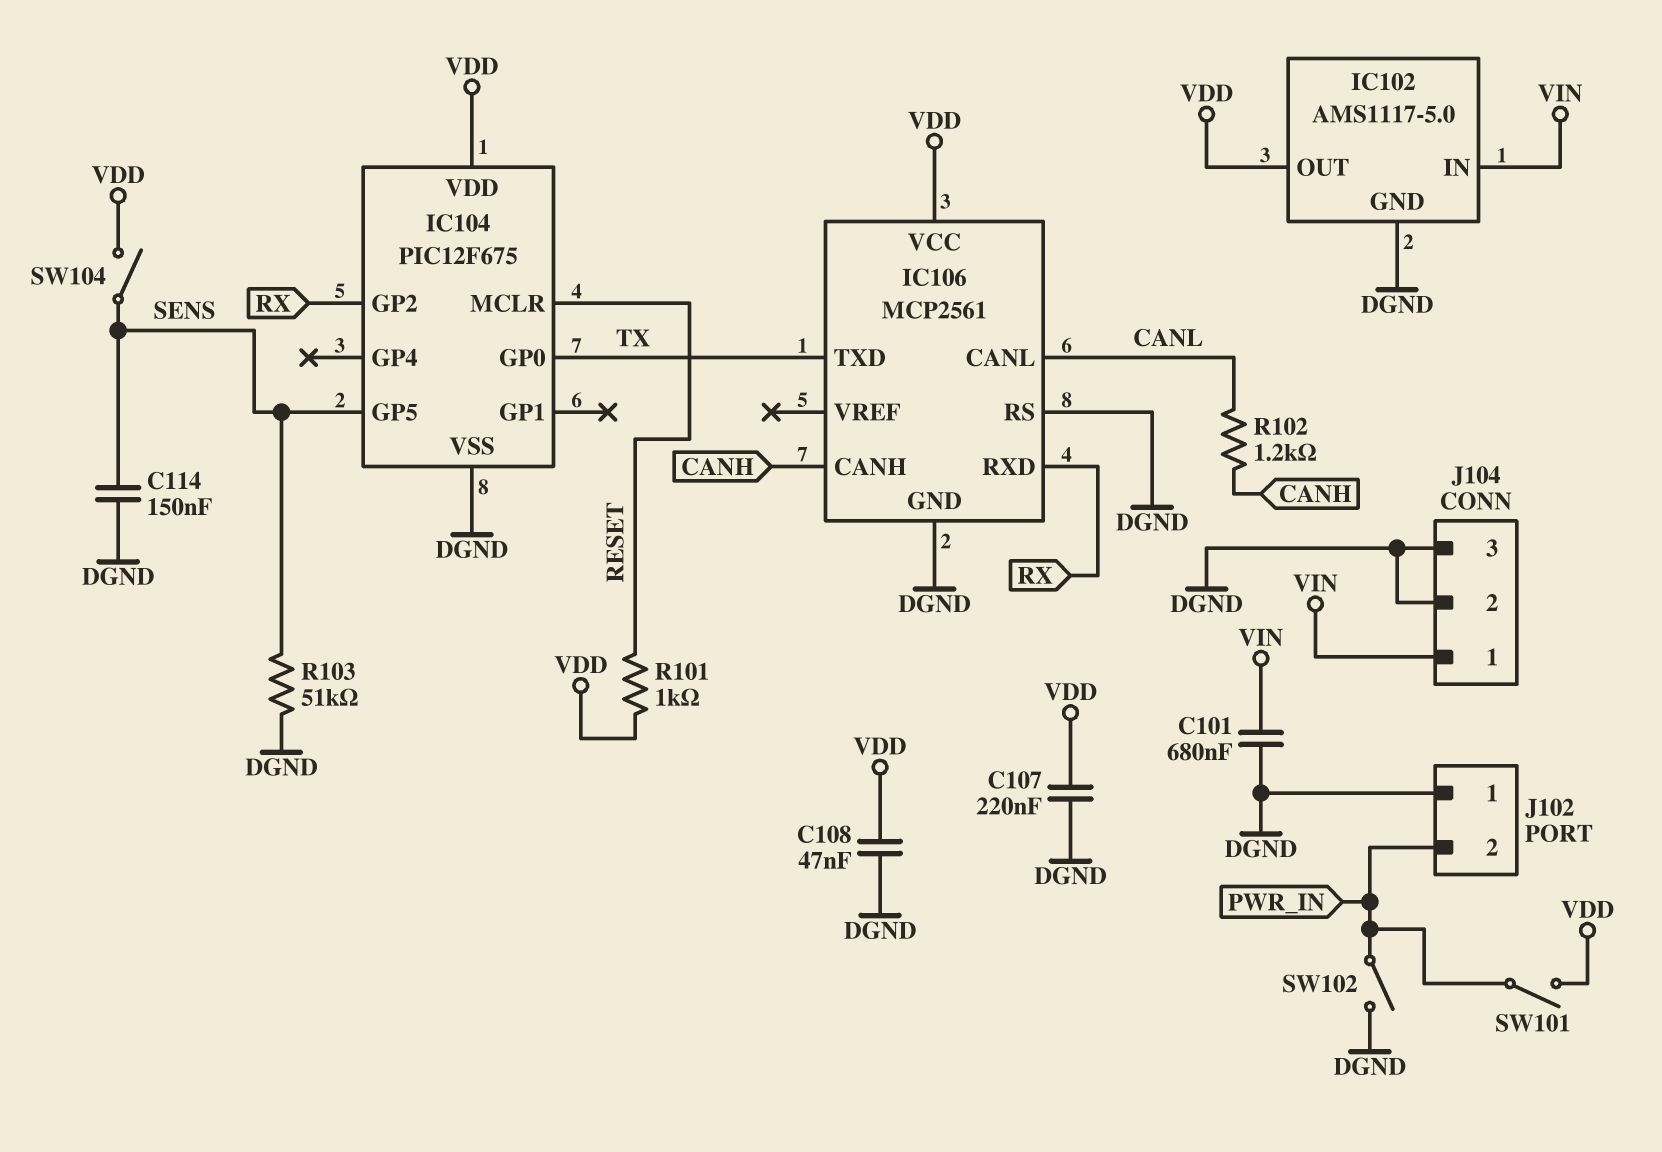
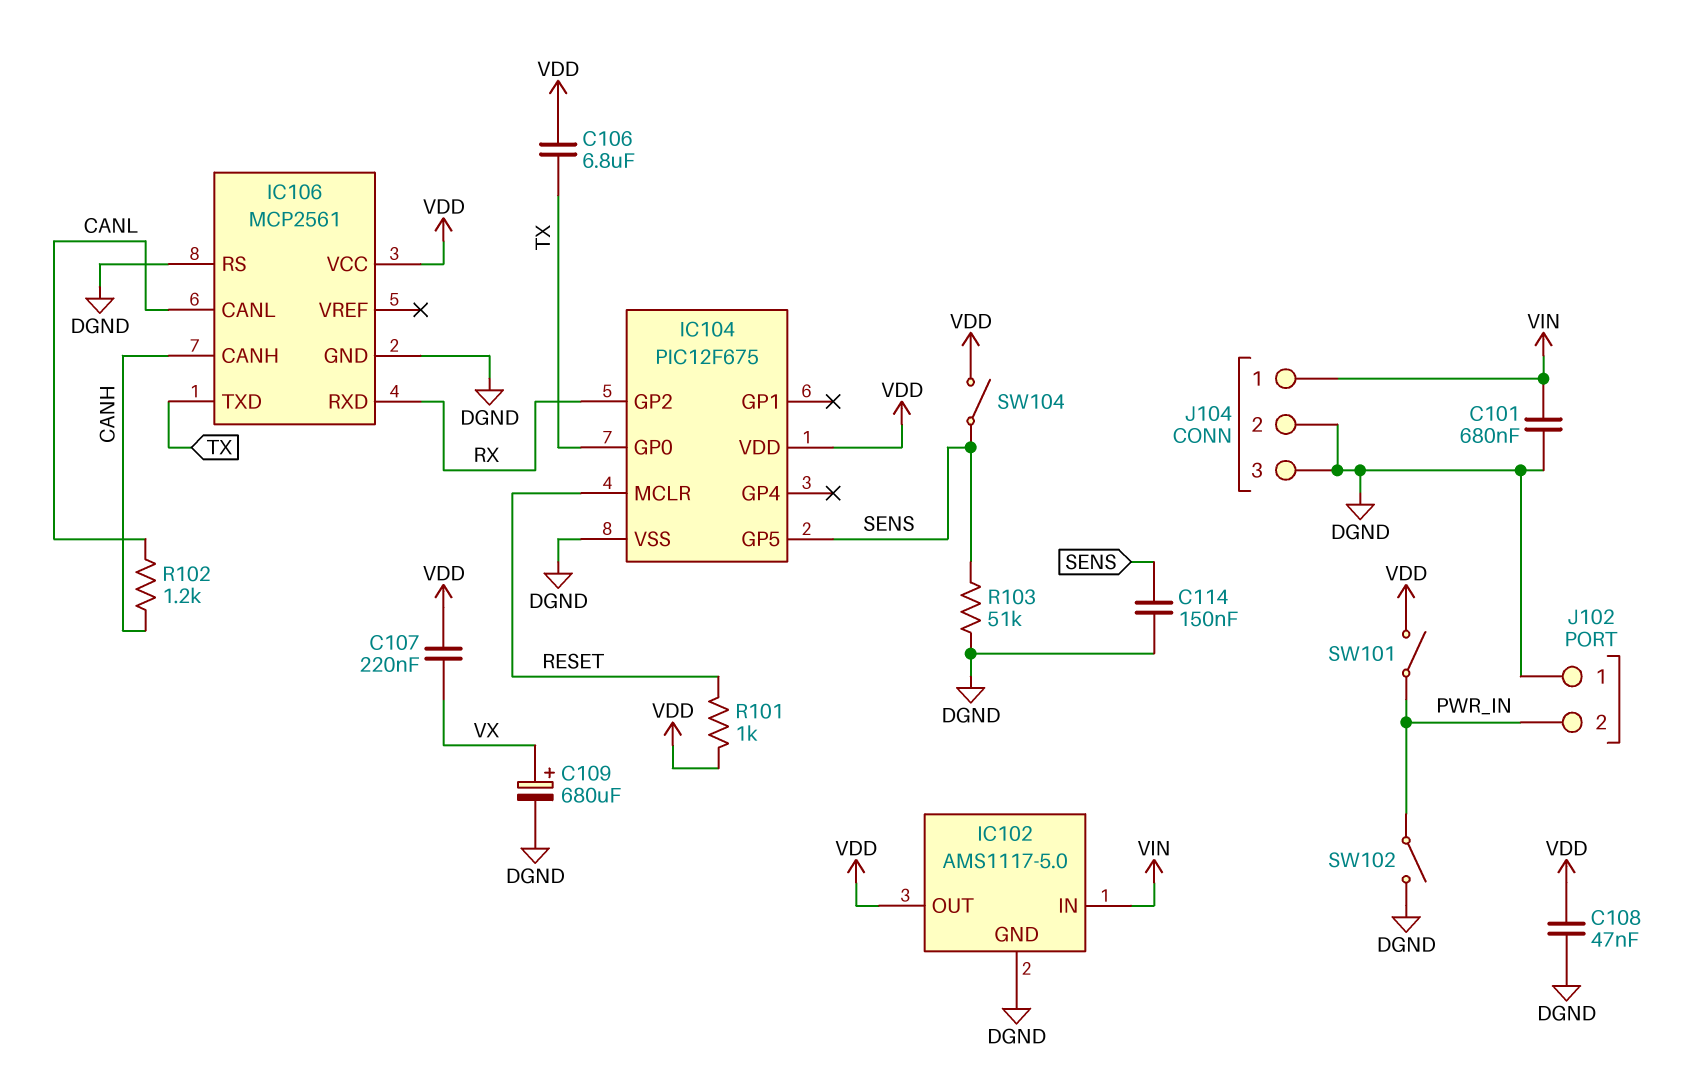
C106: none -> 6.8uF (TX, VDD)
C107: 220nF (DGND, VDD) -> 220nF (VDD, VX)
C109: none -> 680uF (plus VX, minus DGND)

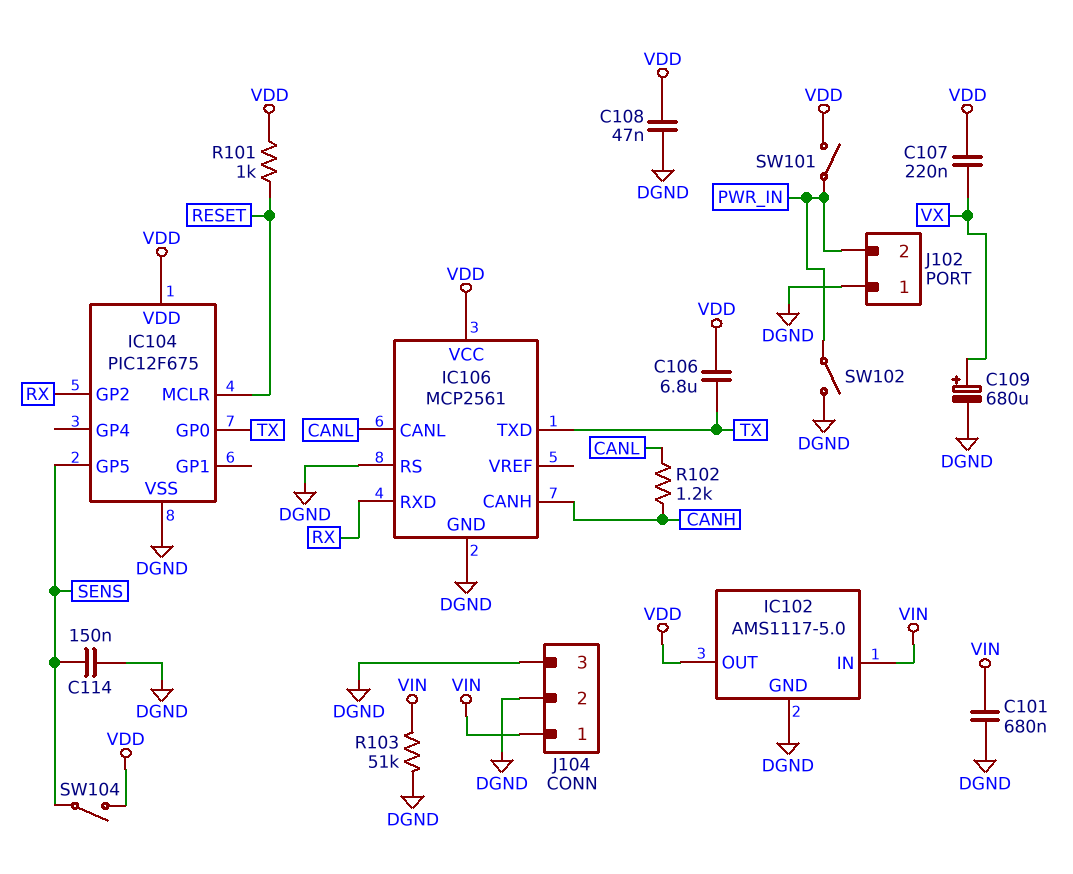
R103: 51k (DGND, SENS) -> 51k (DGND, VIN)

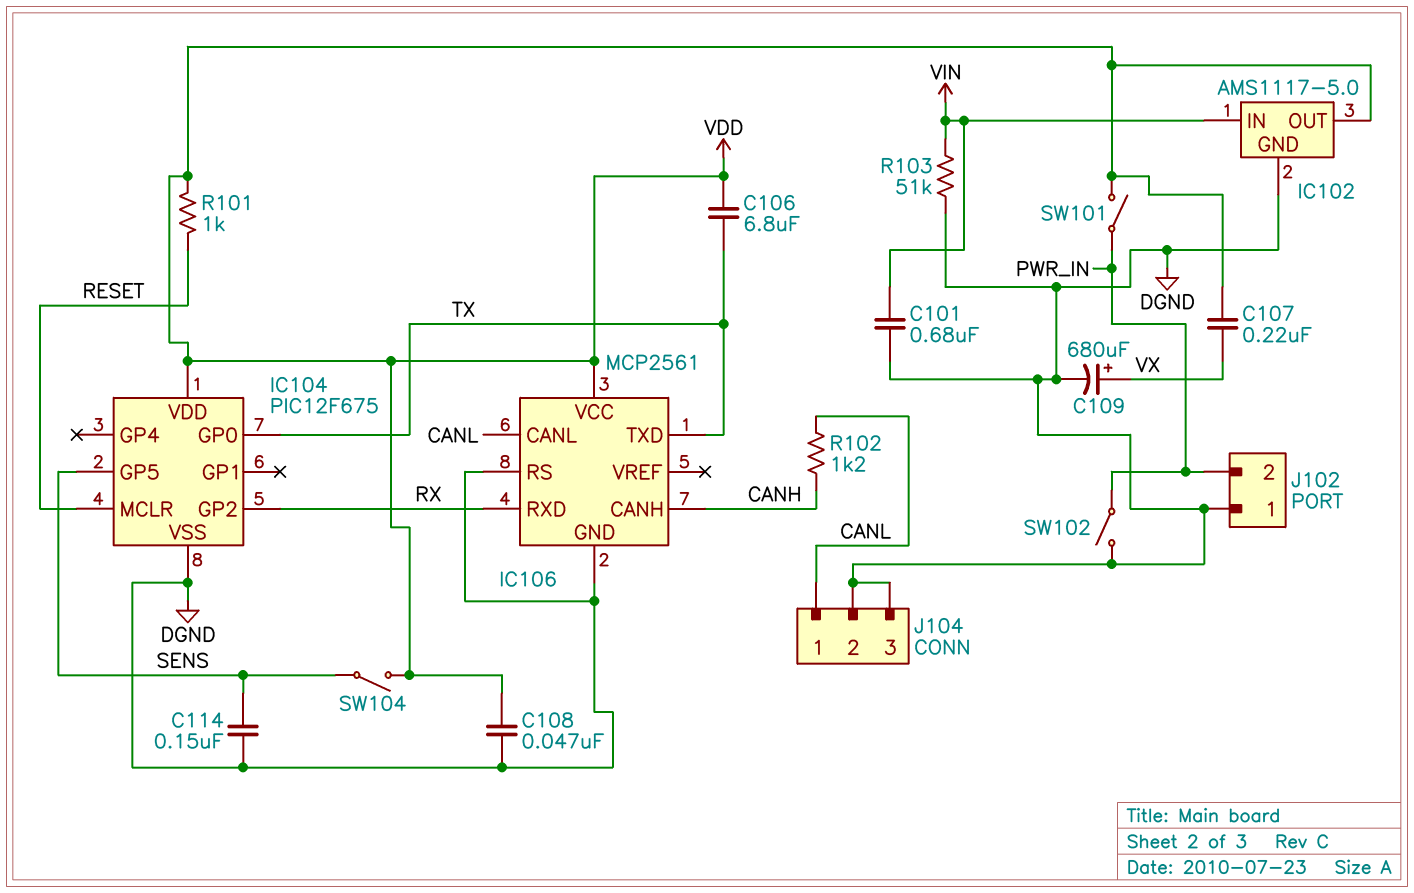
J104 pin 1: VIN -> CANL

